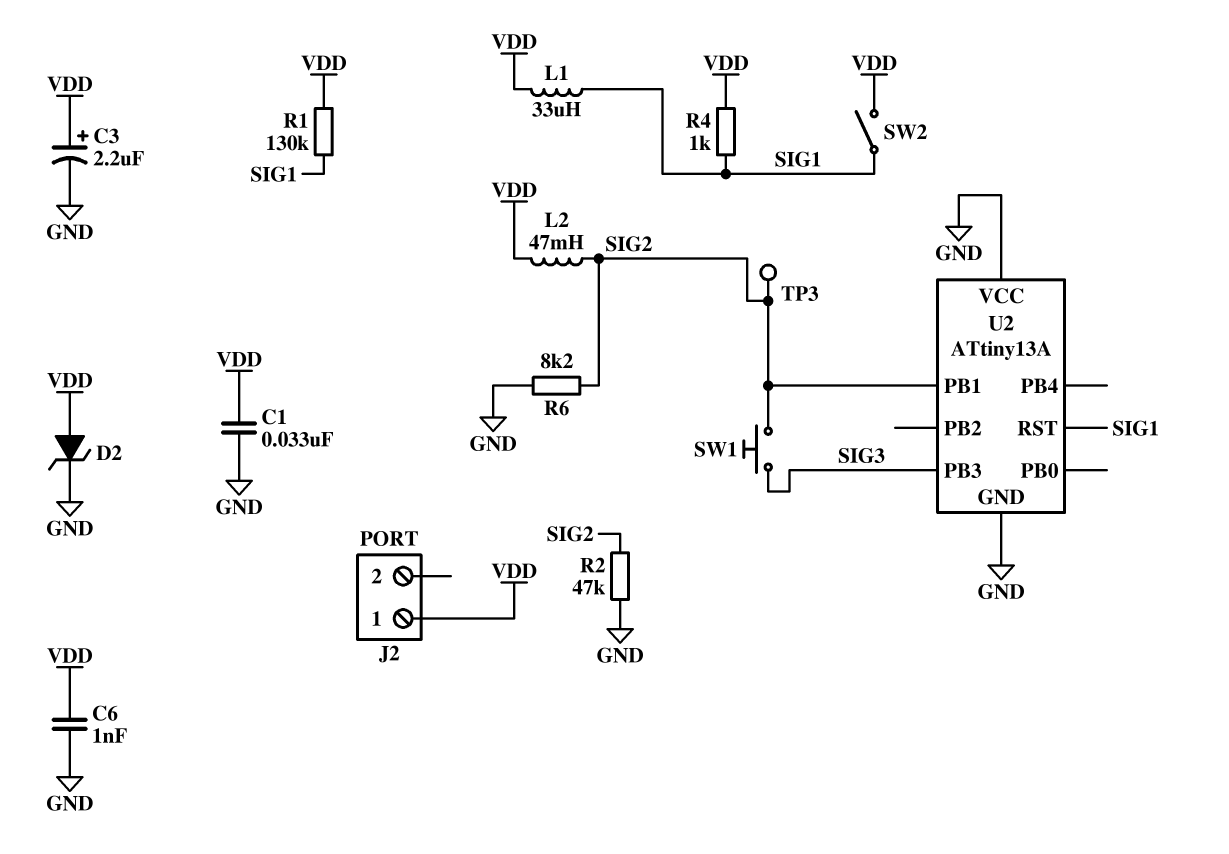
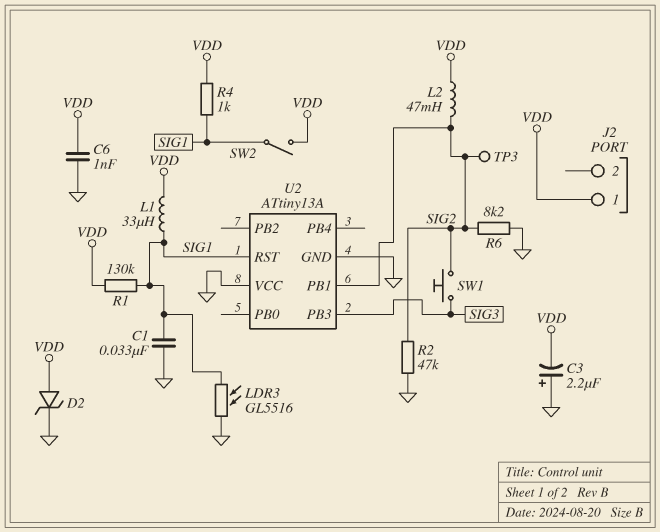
C1: 33nF (GND, VDD) -> 33nF (GND, SIG1)
C3: 2.2uF (plus VDD, minus GND) -> 2.2uF (plus GND, minus VDD)
LDR3: none -> GL5516 (GND, SIG1)

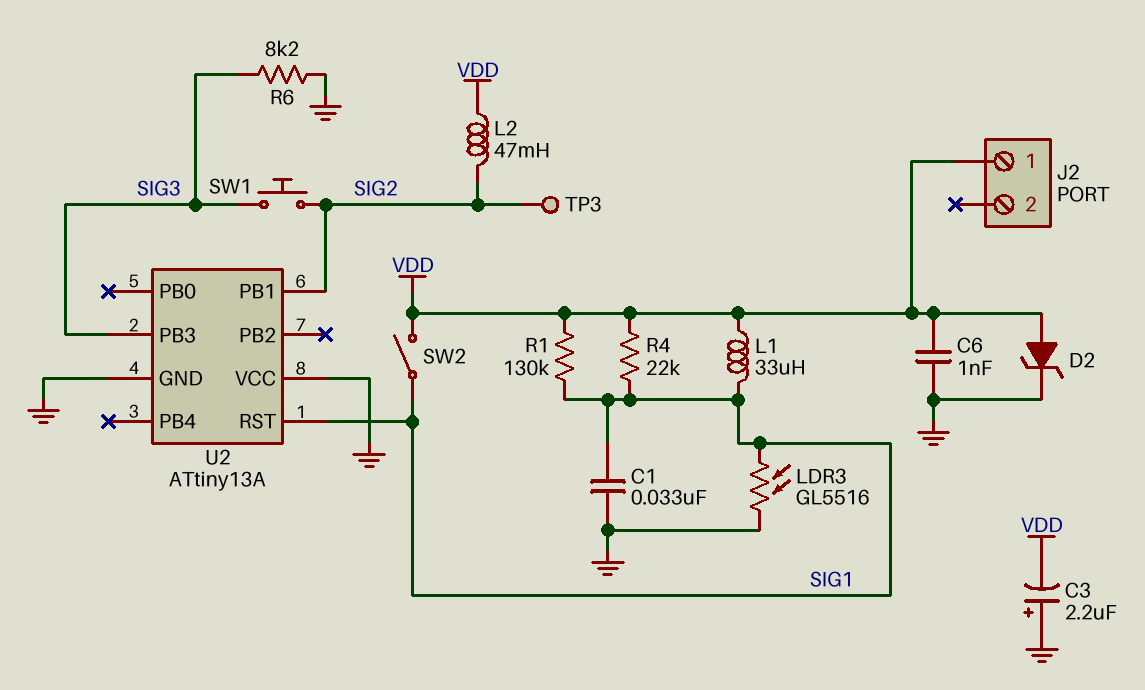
R2: 47k (GND, SIG2) -> none
R4: 1k (SIG1, VDD) -> 22k (SIG1, VDD)
R6: 8.2k (GND, SIG2) -> 8.2k (GND, SIG3)

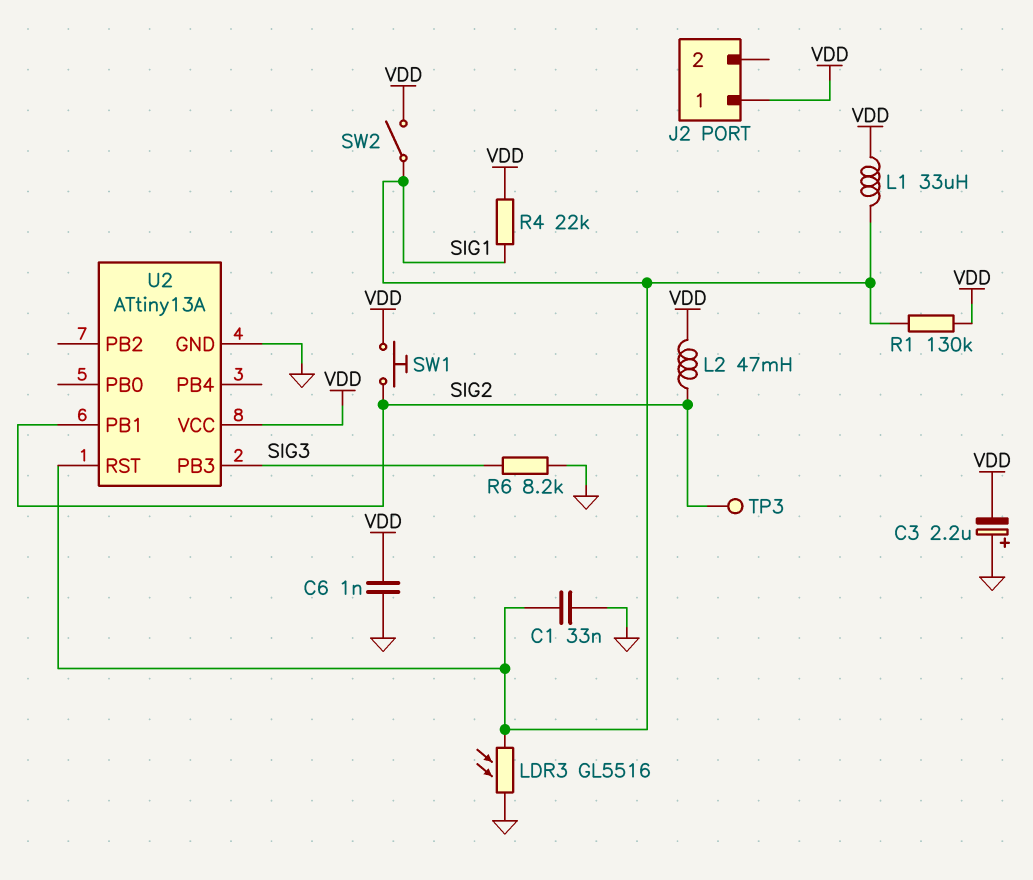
D2: zener (A VDD, K GND) -> none
SW1: button (SIG2, SIG3) -> button (SIG2, VDD)
U2 pin VCC: GND -> VDD

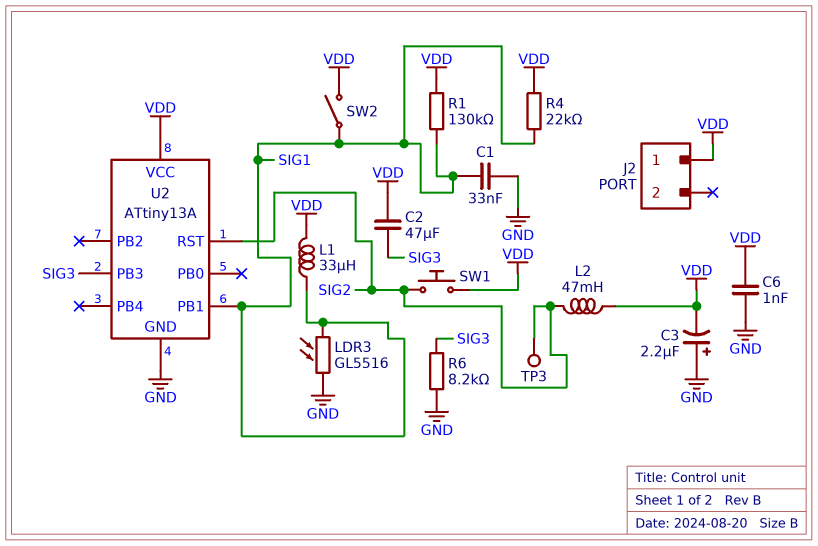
C2: none -> 47uF (SIG3, VDD)
U2 pin PB1: SIG2 -> SIG1
U2 pin RST: SIG1 -> SIG2

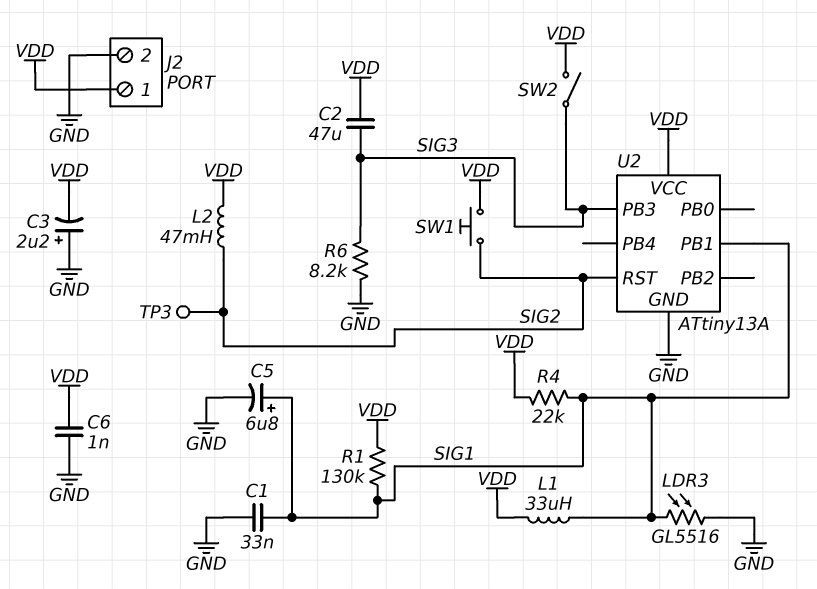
C5: none -> 6.8uF (plus SIG1, minus GND)
J2 pin 2: none -> GND
SW2: switch (SIG1, VDD) -> switch (SIG3, VDD)

